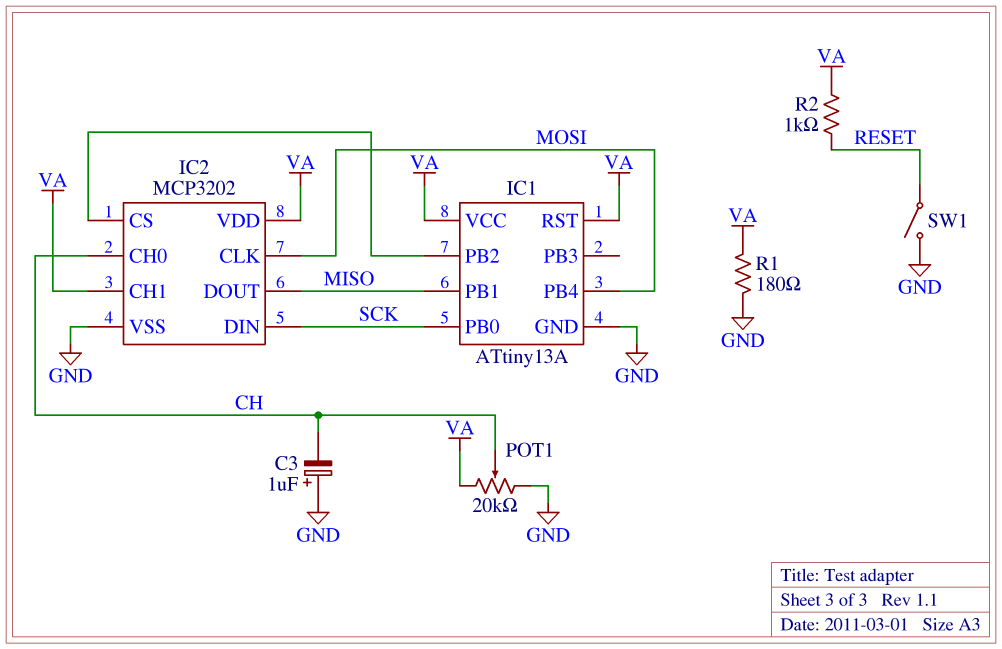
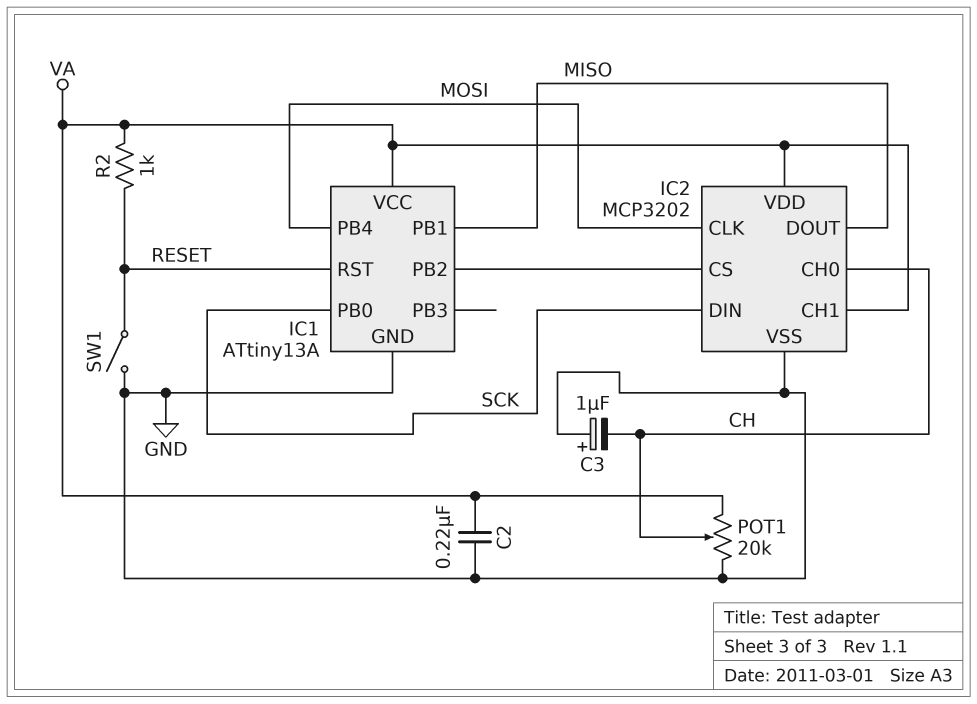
C2: none -> 220nF (GND, VA)
IC1 pin RST: VA -> RESET
R1: 180 (GND, VA) -> none

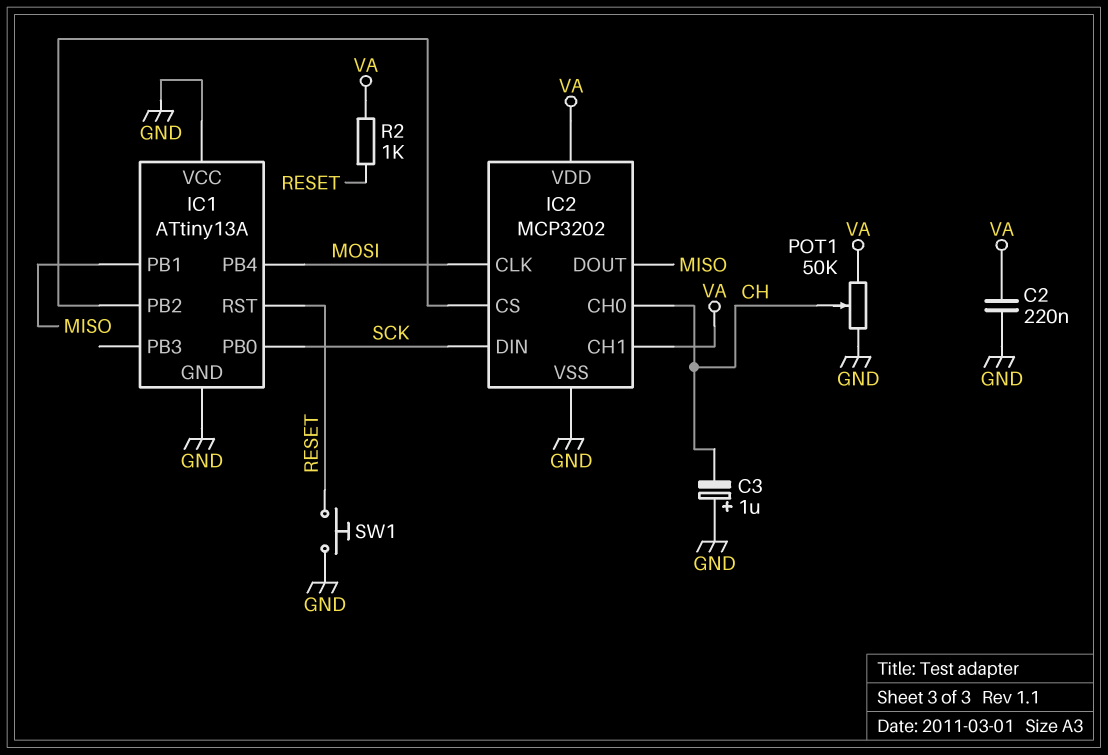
IC1 pin VCC: VA -> GND
POT1: 20k (GND, VA, wiper CH) -> 50k (GND, VA, wiper CH)
SW1: switch (GND, RESET) -> button (GND, RESET)

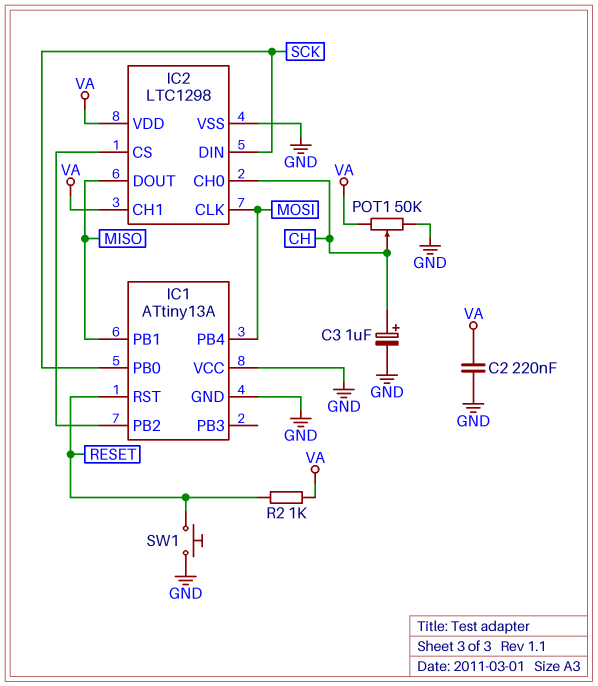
C3: 1uF (plus GND, minus CH) -> 1uF (plus CH, minus GND)
IC2: MCP3202 -> LTC1298

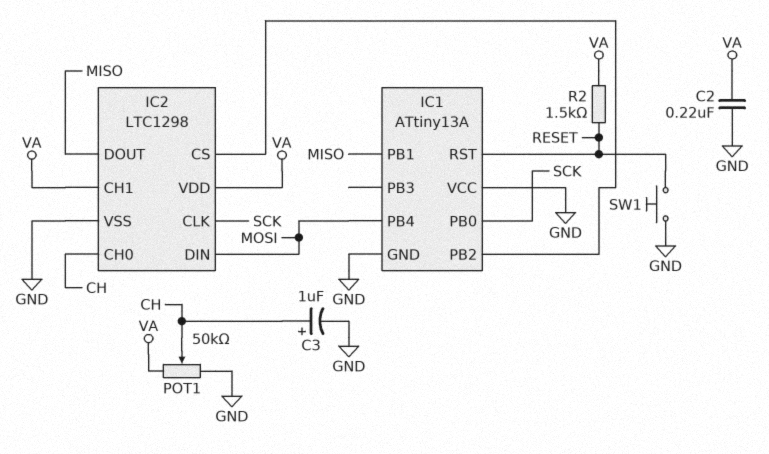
IC2 pin CLK: MOSI -> SCK
IC2 pin DIN: SCK -> MOSI
R2: 1k (RESET, VA) -> 1.5k (RESET, VA)

